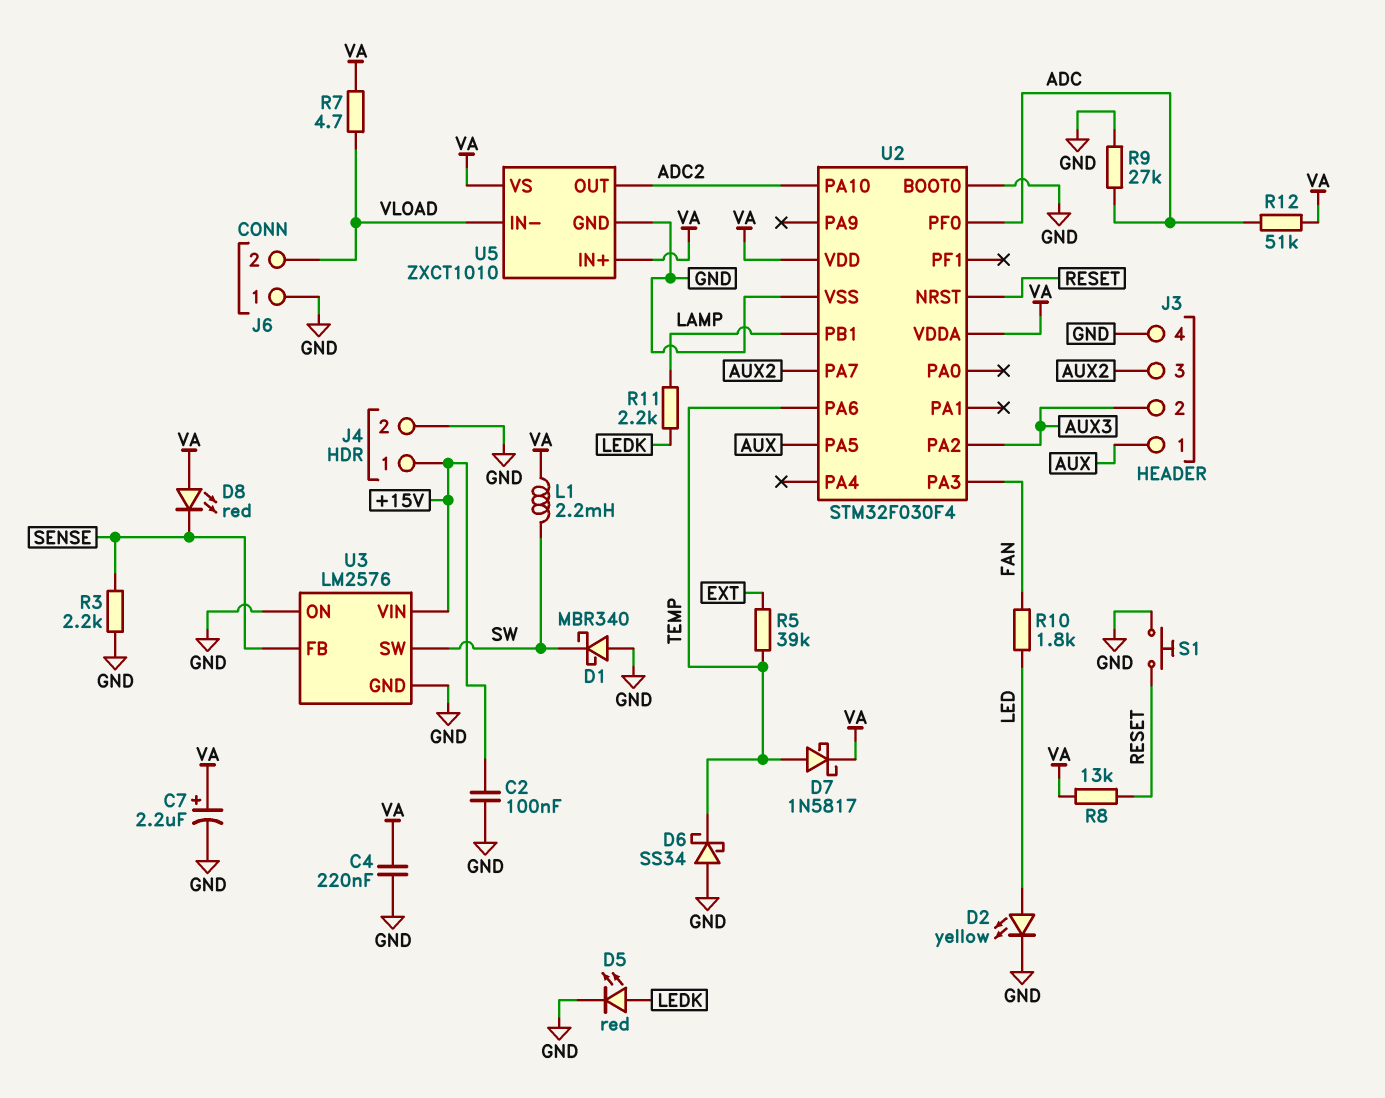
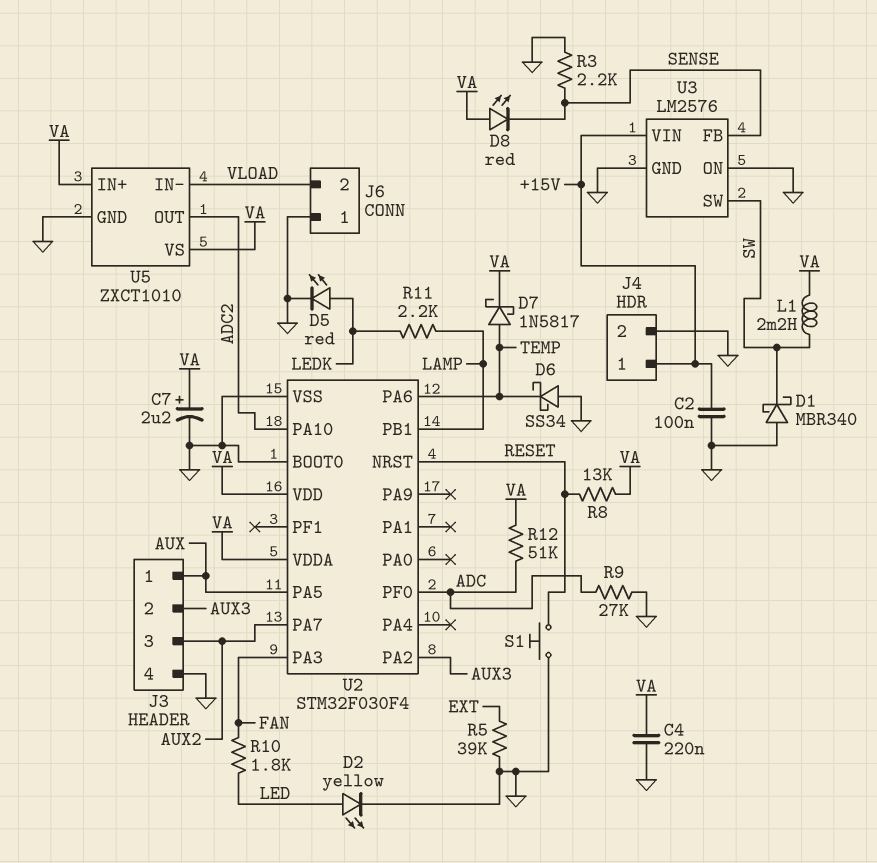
R5: 39k (EXT, TEMP) -> 39k (EXT, GND)
R7: 4.7 (VA, VLOAD) -> none

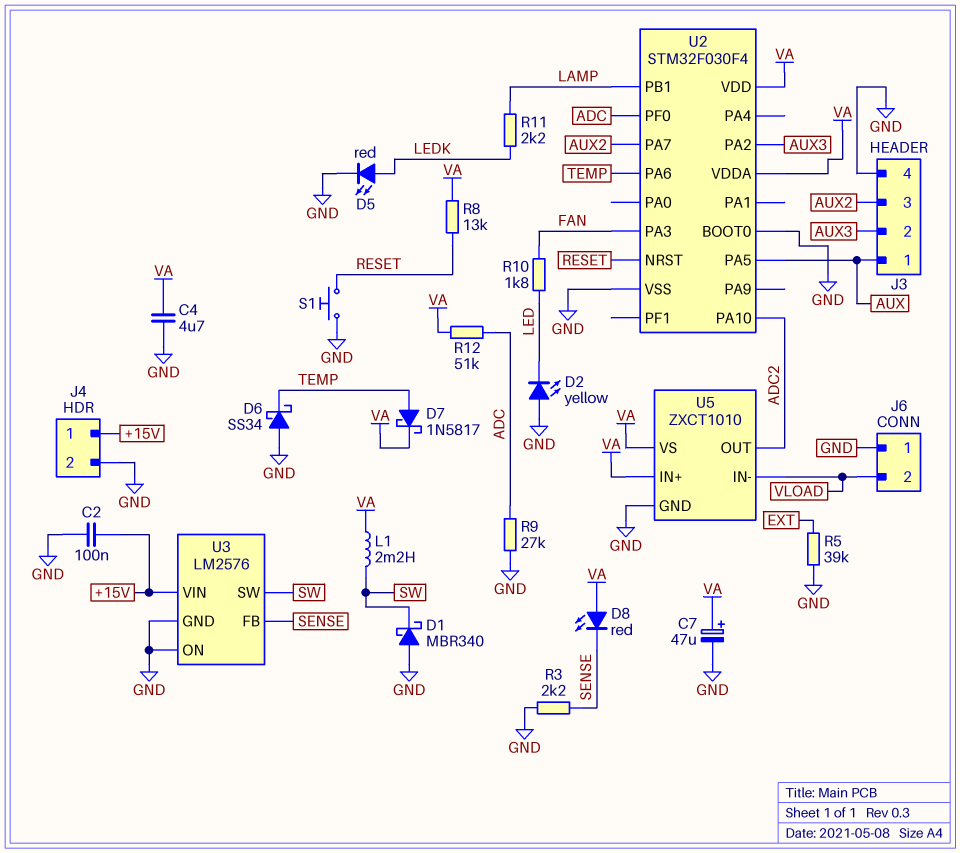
C4: 220nF (GND, VA) -> 4.7uF (GND, VA)
C7: 2.2uF (plus VA, minus GND) -> 47uF (plus VA, minus GND)
D2: LED yellow (A LED, K GND) -> LED yellow (A GND, K LED)

